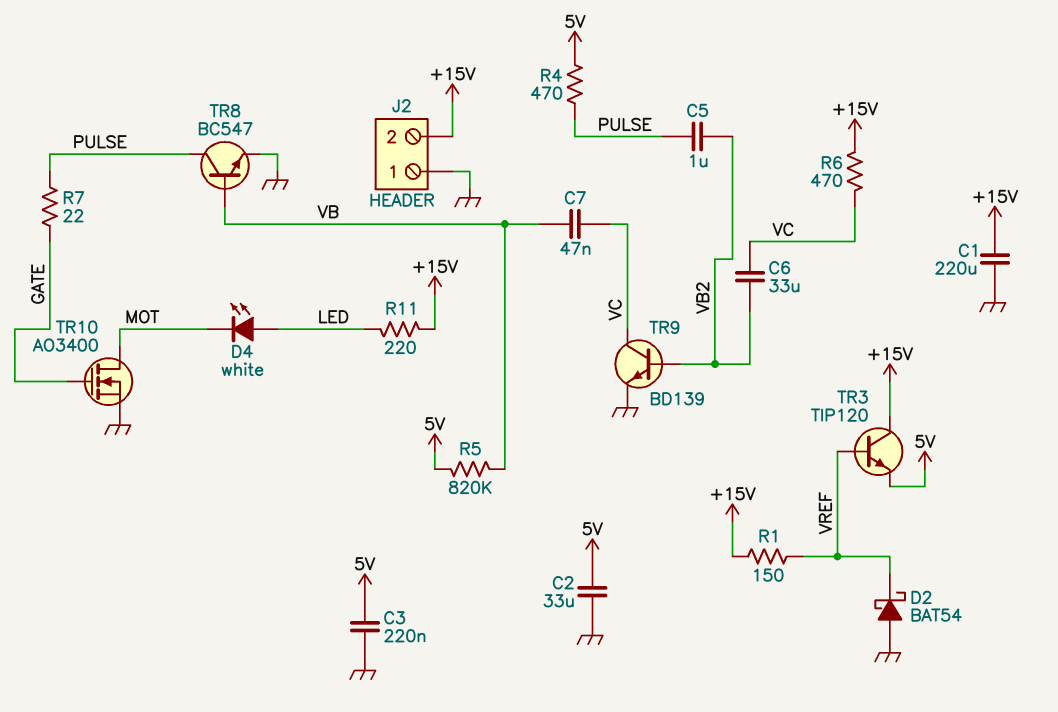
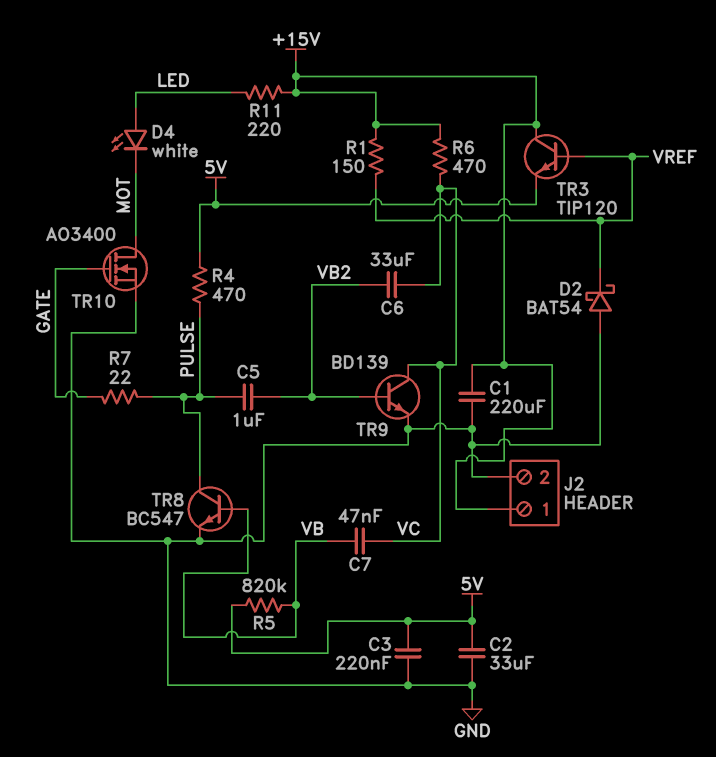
J2 pin 1: GND -> +15V
J2 pin 2: +15V -> GND

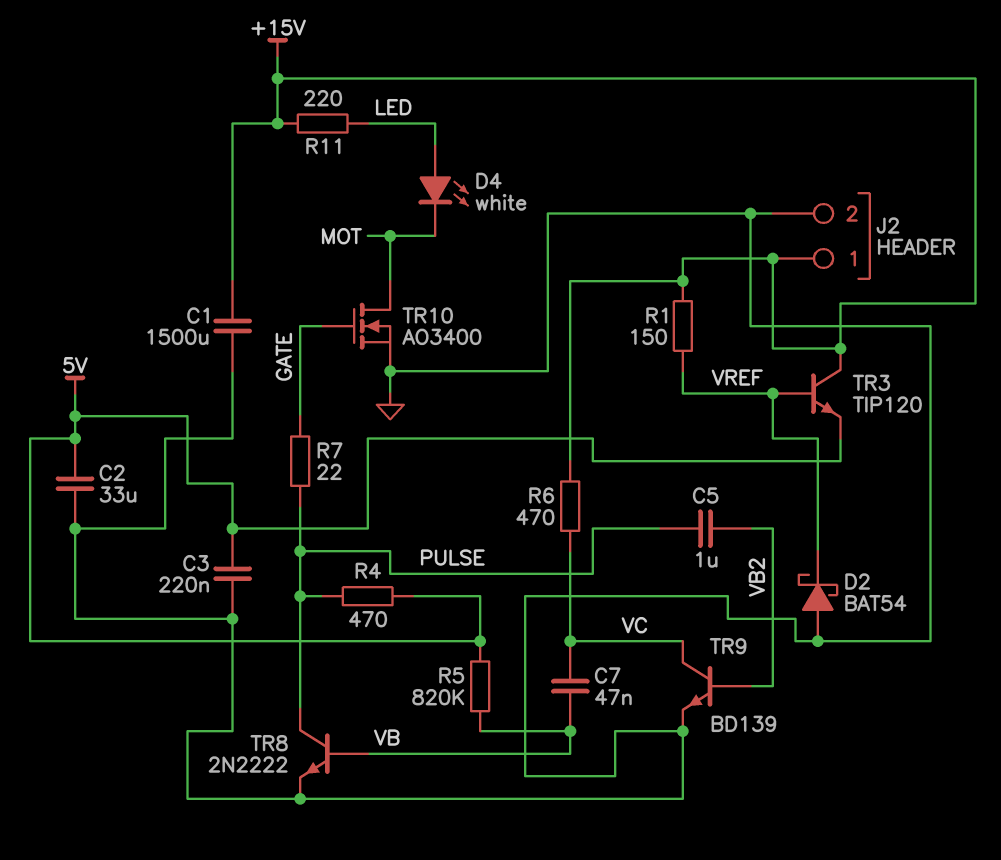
C1: 220uF (+15V, GND) -> 1500uF (+15V, GND)
C6: 33uF (VB2, VC) -> none
TR8: NPN BC547 (B VB, C PULSE, E GND) -> NPN 2N2222 (B VB, C PULSE, E GND)

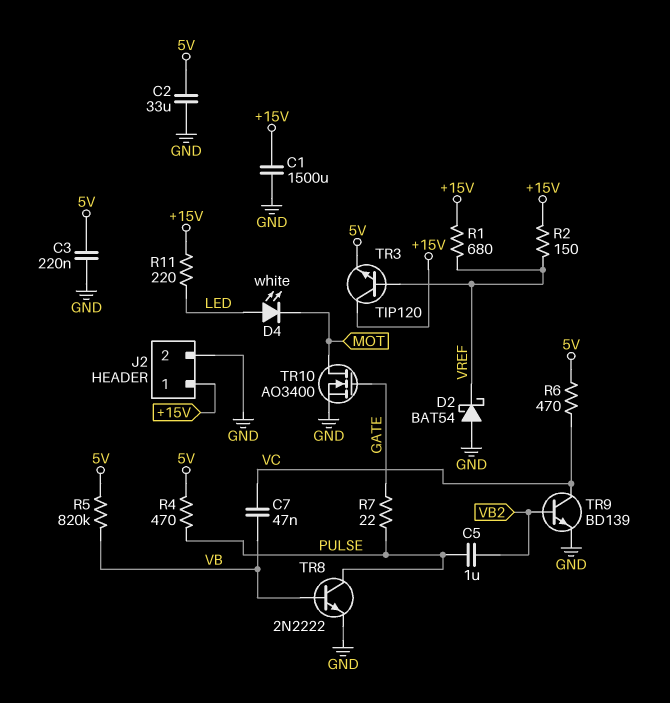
R1: 150 (+15V, VREF) -> 680 (+15V, VREF)
R2: none -> 150 (+15V, VREF)
R6: 470 (+15V, VC) -> 470 (5V, VC)

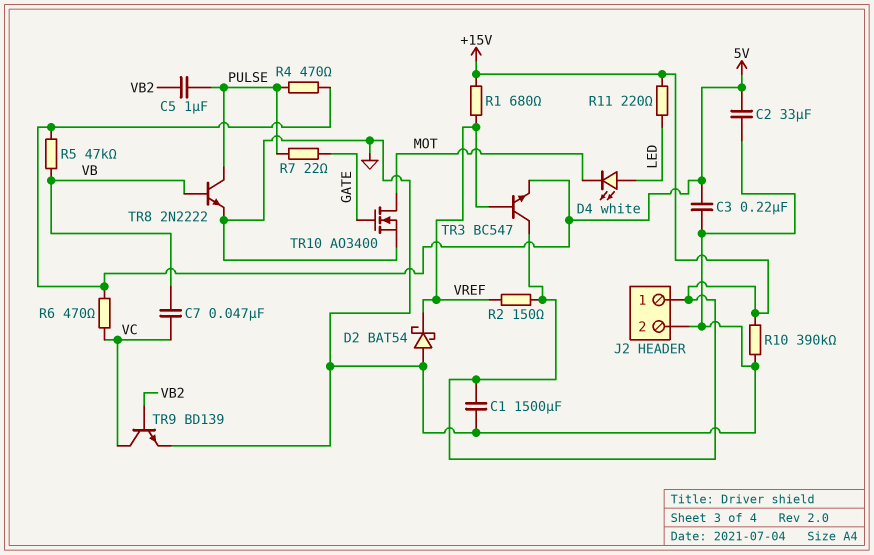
R5: 820k (5V, VB) -> 47k (5V, VB)
R10: none -> 390k (+15V, GND)
TR3: NPN TIP120 (B VREF, C +15V, E 5V) -> NPN BC547 (B VREF, C +15V, E 5V)

